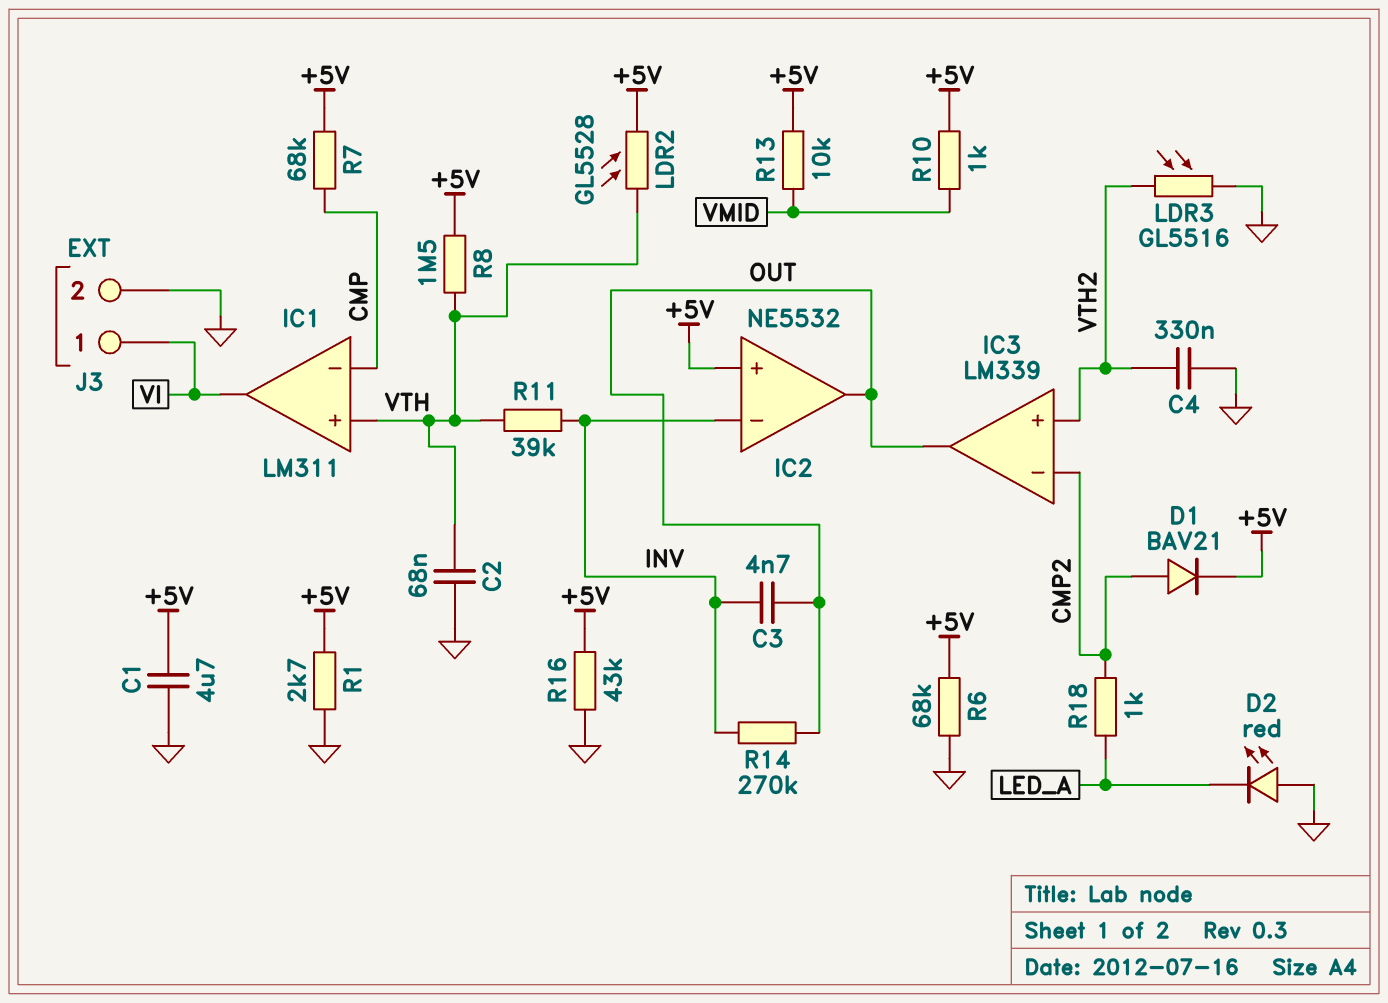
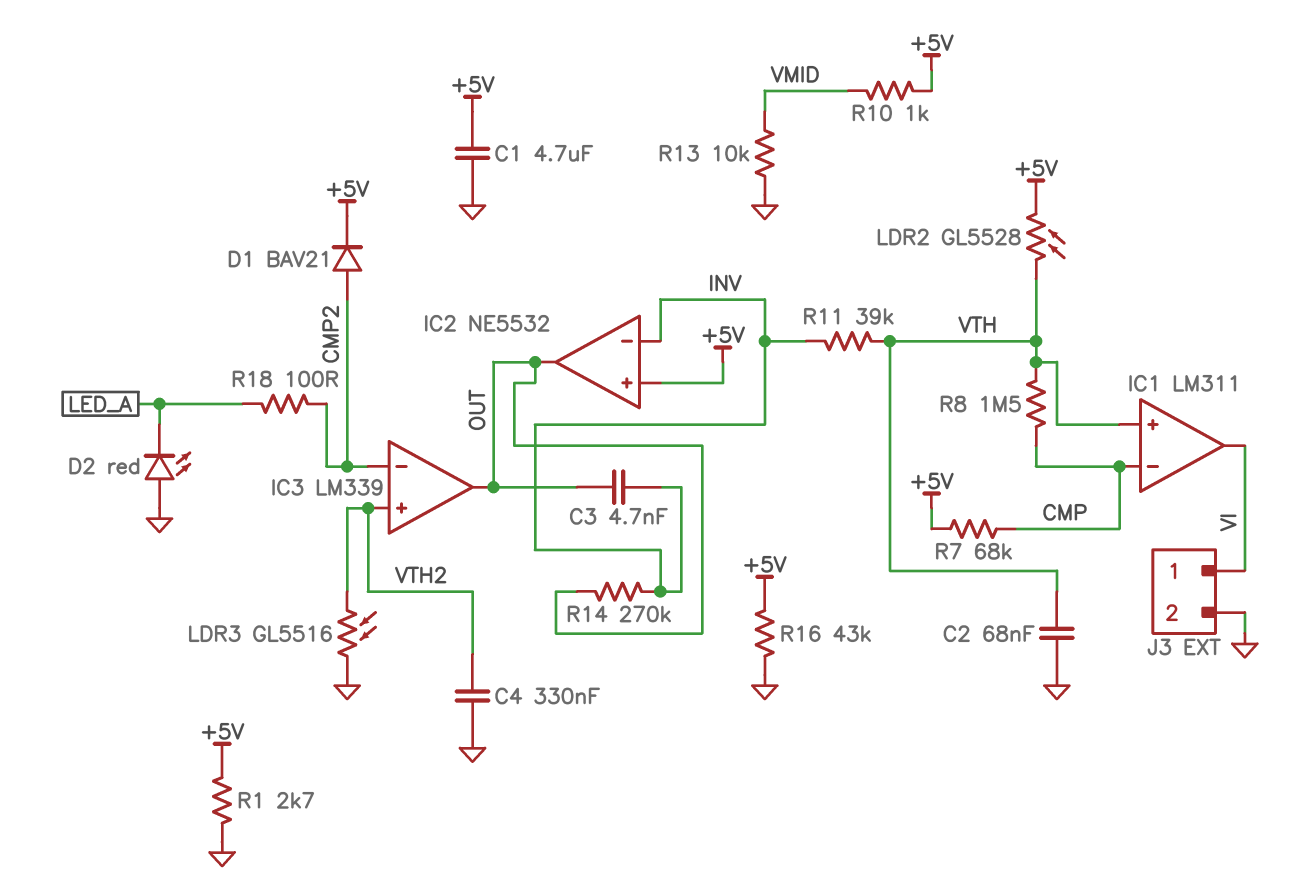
R6: 68k (+5V, GND) -> none
R8: 1.5M (+5V, VTH) -> 1.5M (CMP, VTH)
R13: 10k (+5V, VMID) -> 10k (GND, VMID)
R18: 1k (CMP2, LED_A) -> 100 (CMP2, LED_A)

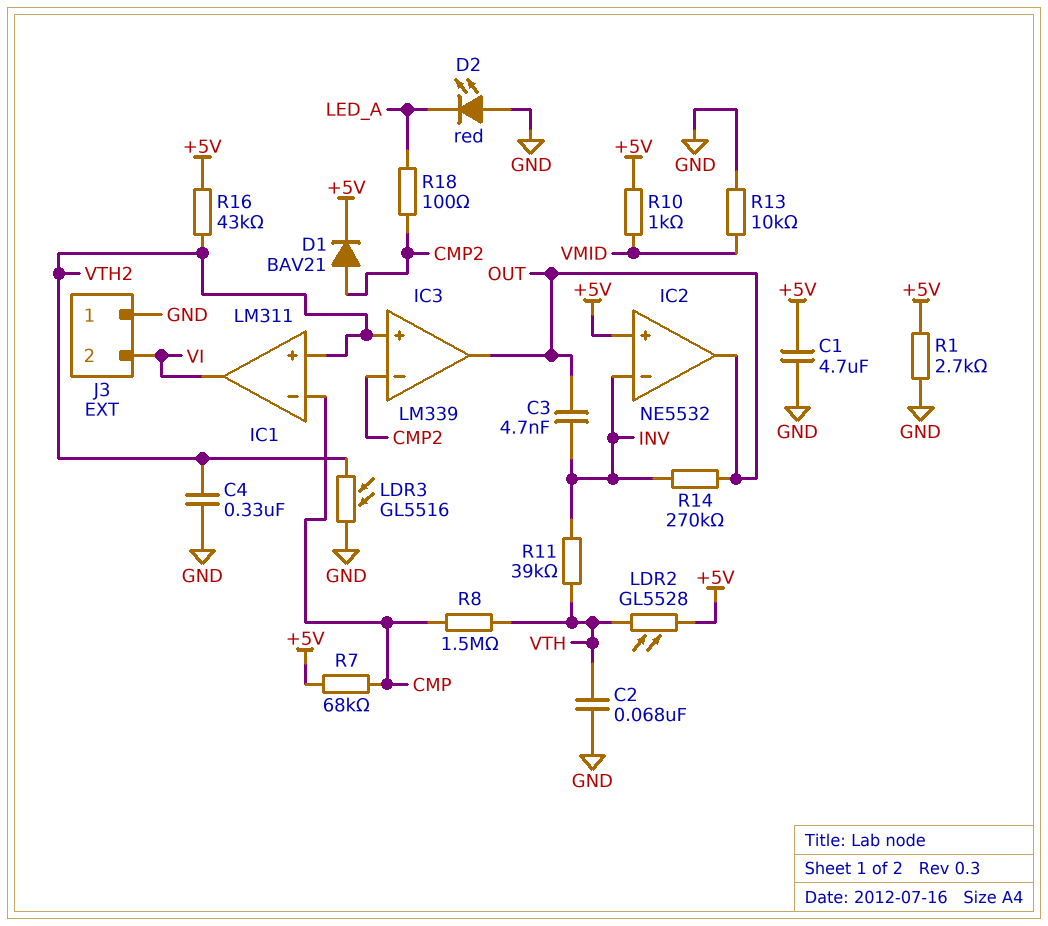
IC1 pin in+: VTH -> VTH2
J3 pin 1: VI -> GND
J3 pin 2: GND -> VI
R16: 43k (+5V, GND) -> 43k (+5V, VTH2)

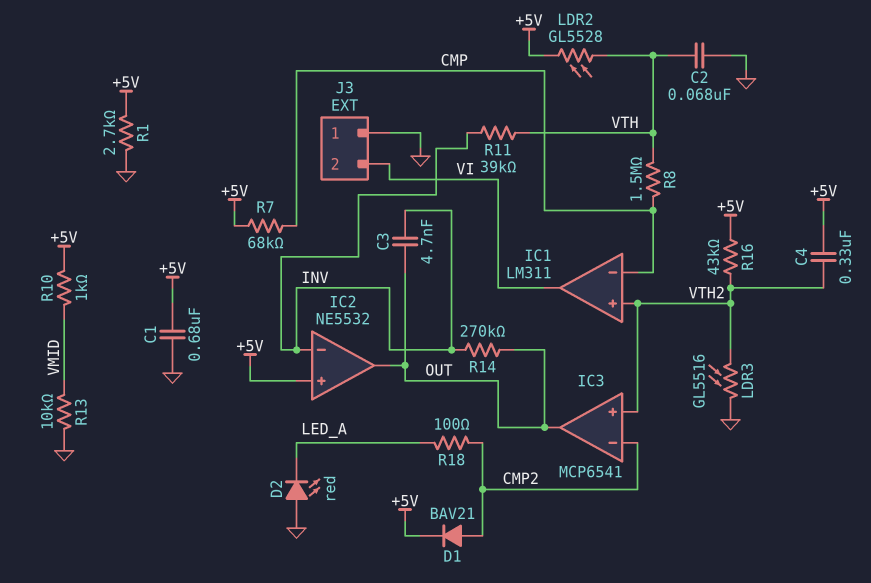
C1: 4.7uF (+5V, GND) -> 680nF (+5V, GND)
C4: 330nF (GND, VTH2) -> 330nF (+5V, VTH2)
IC3: LM339 -> MCP6541

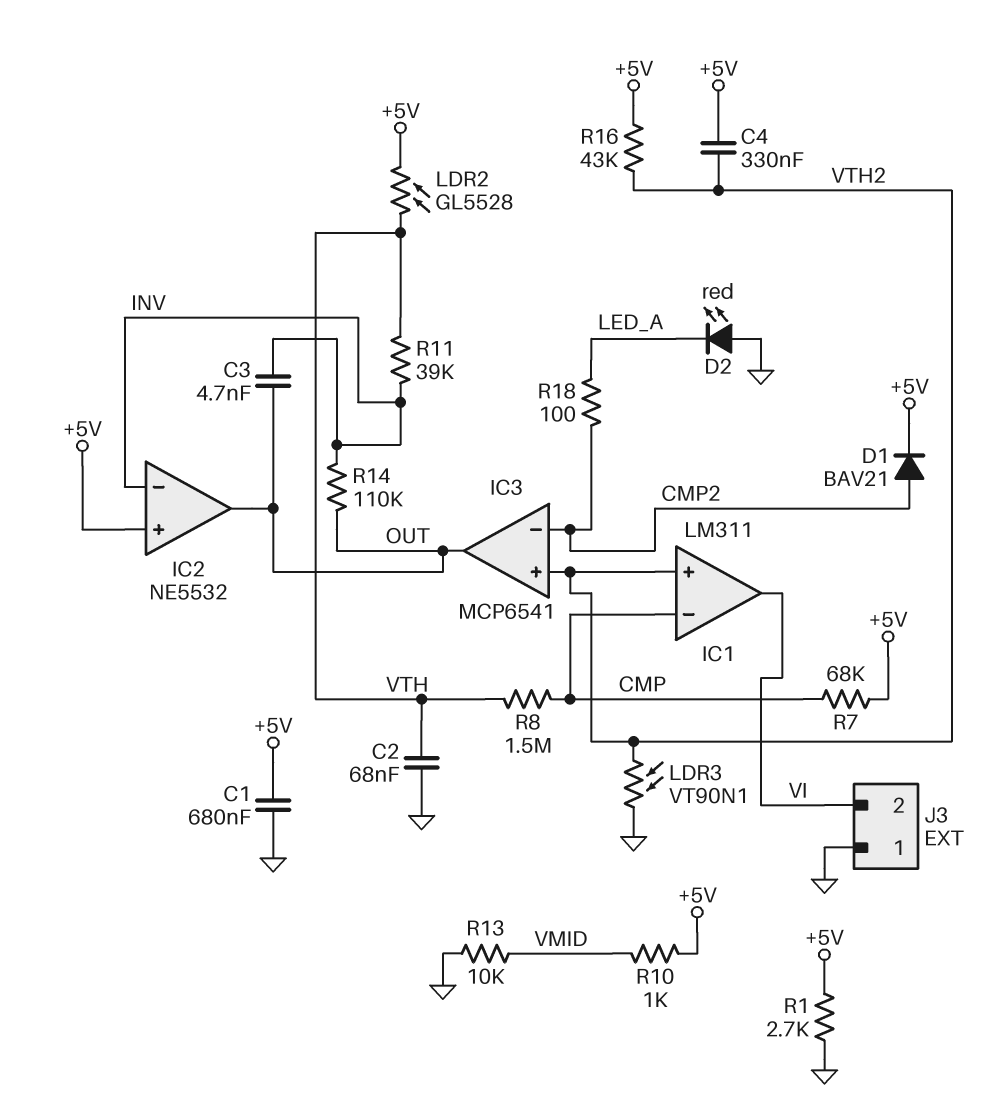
LDR3: GL5516 (GND, VTH2) -> VT90N1 (GND, VTH2)
R14: 270k (INV, OUT) -> 110k (INV, OUT)

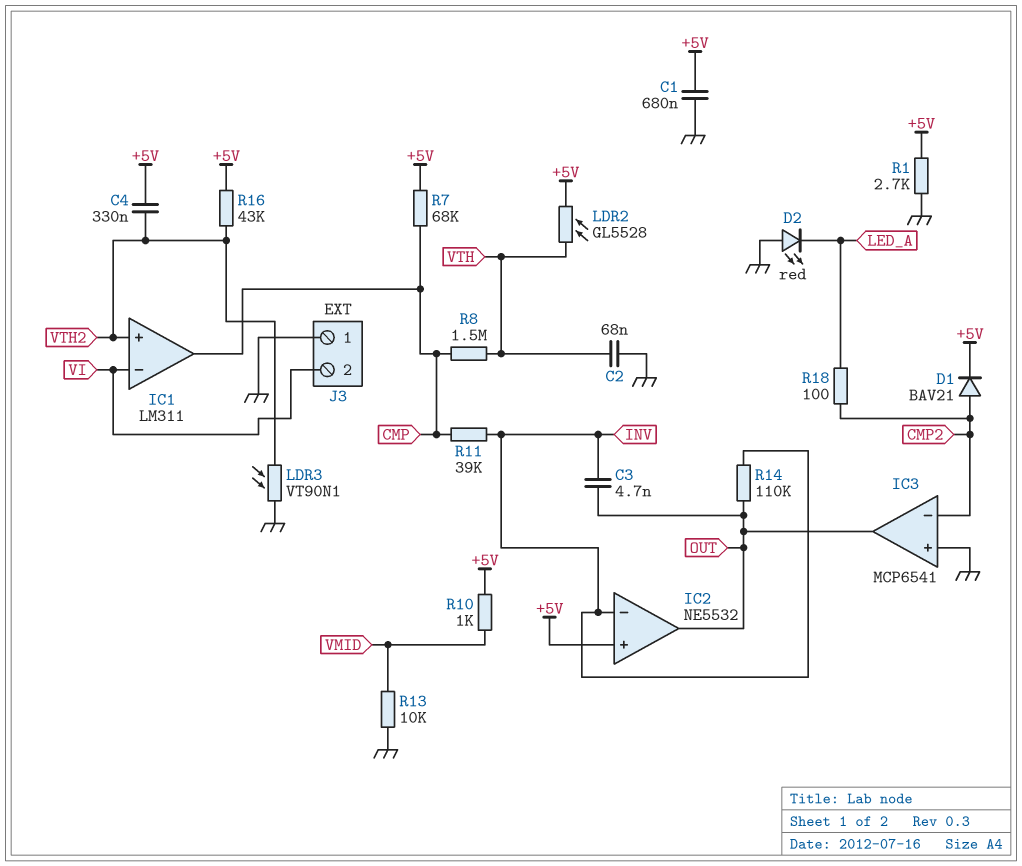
IC1 pin in-: CMP -> VI
IC1 pin out: VI -> CMP
IC3 pin in+: VTH2 -> GND
R11: 39k (INV, VTH) -> 39k (CMP, INV)

